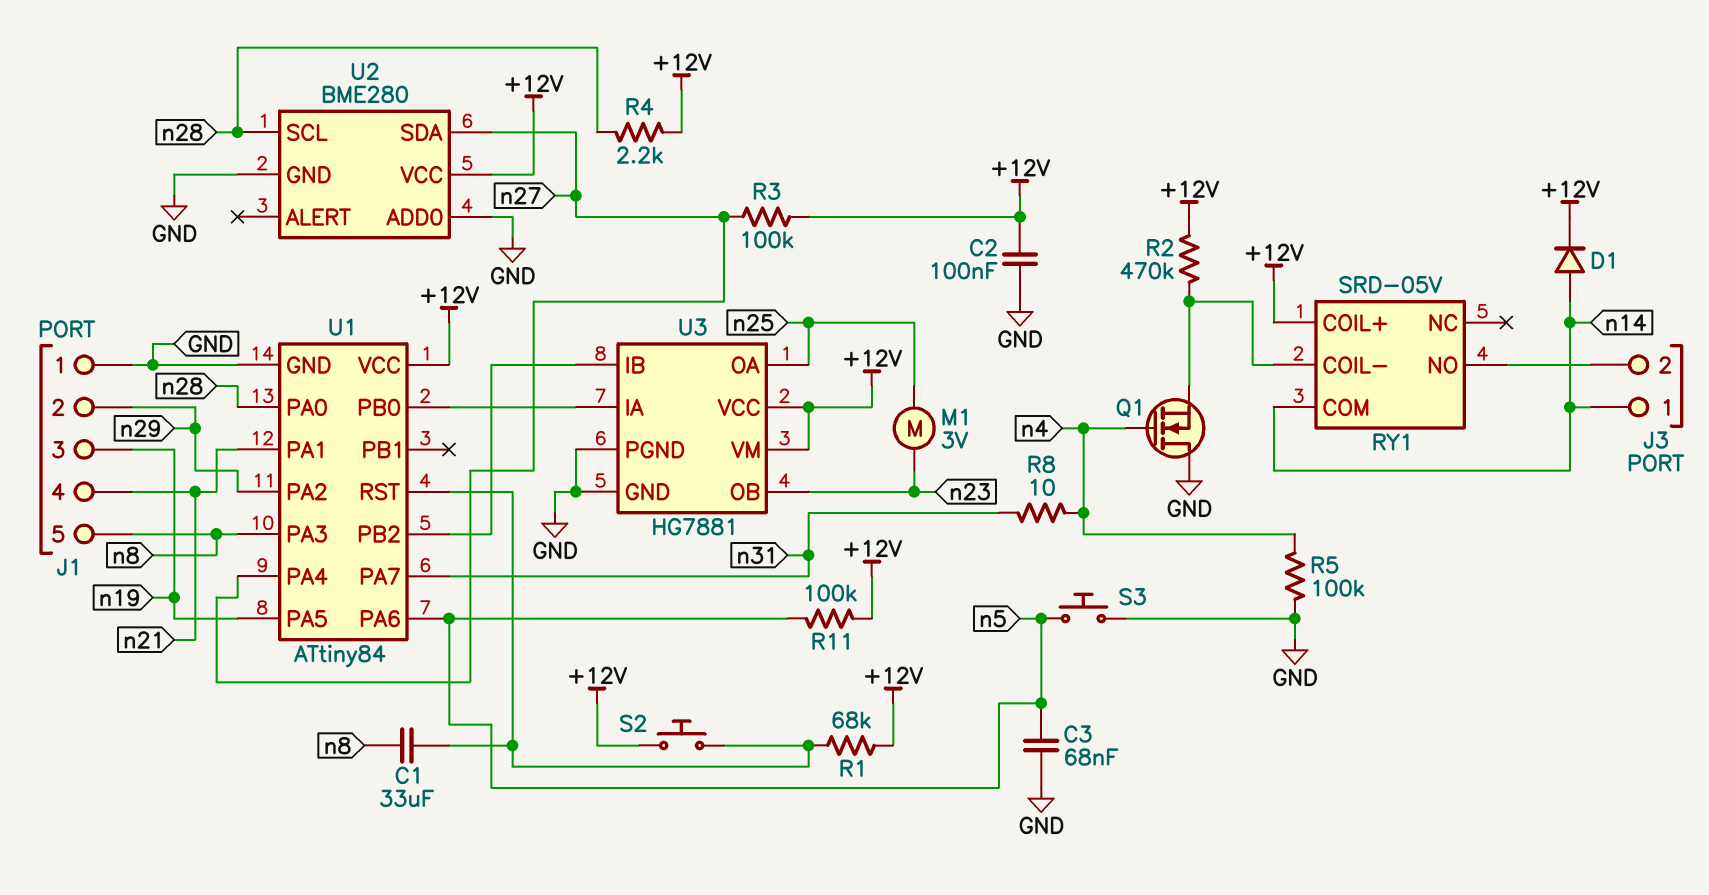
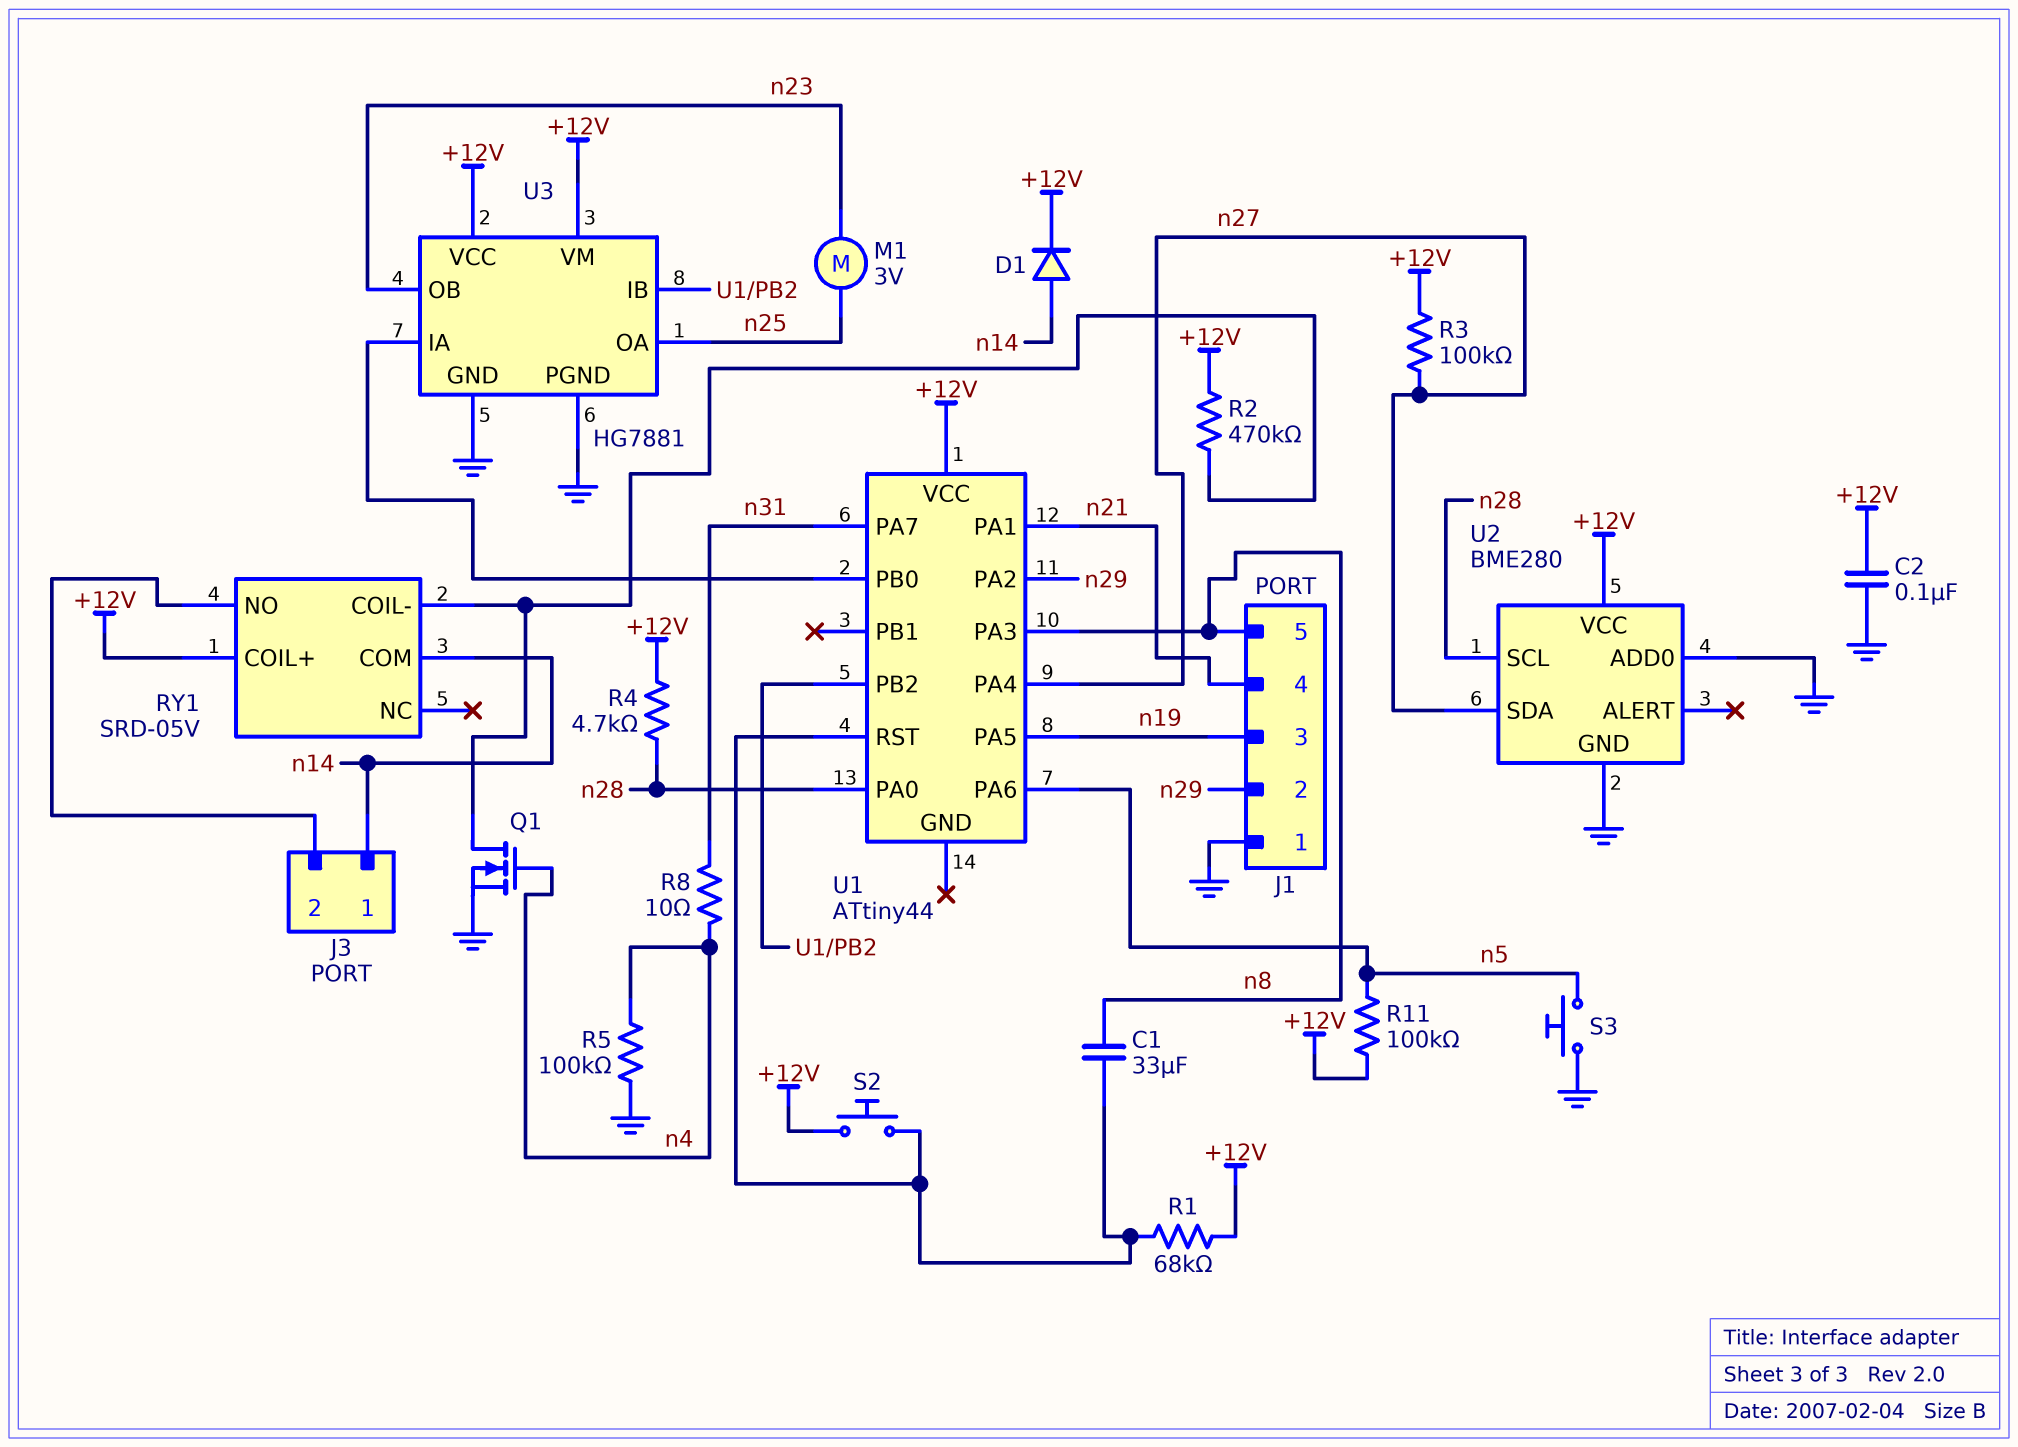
C3: 68nF (GND, n5) -> none
Q1: NMOS (G n4, D GND, S RY1/COIL-) -> NMOS (G n4, D RY1/COIL-, S GND)
R4: 2.2k (+12V, n28) -> 4.7k (+12V, n28)
U1: ATtiny84 -> ATtiny44
U1 pin GND: GND -> none

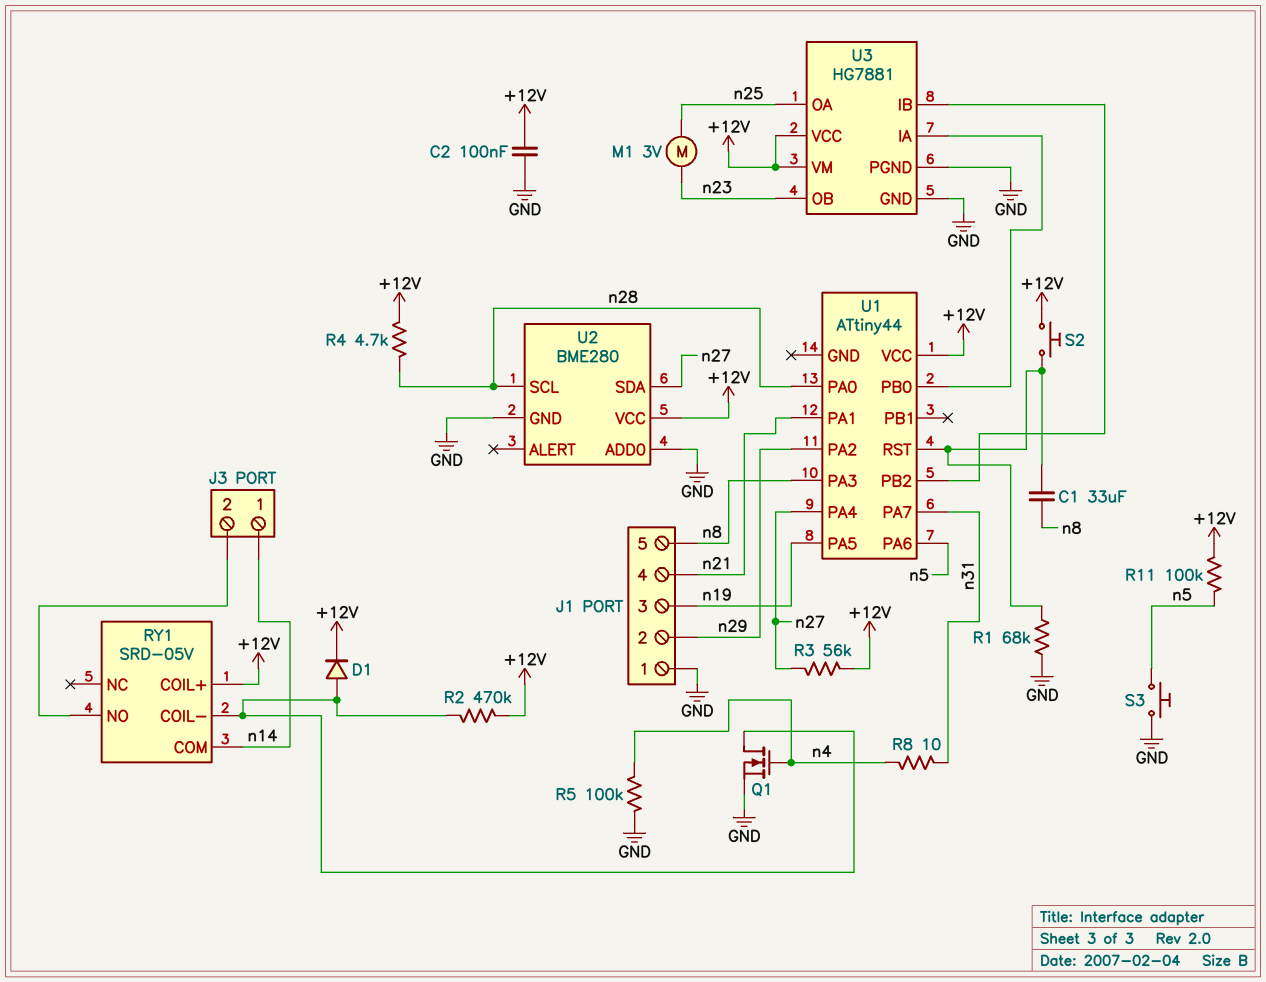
D1: diode (A n14, K +12V) -> diode (A RY1/COIL-, K +12V)
R1: 68k (+12V, U1/RST) -> 68k (GND, U1/RST)
R3: 100k (+12V, n27) -> 56k (+12V, n27)

